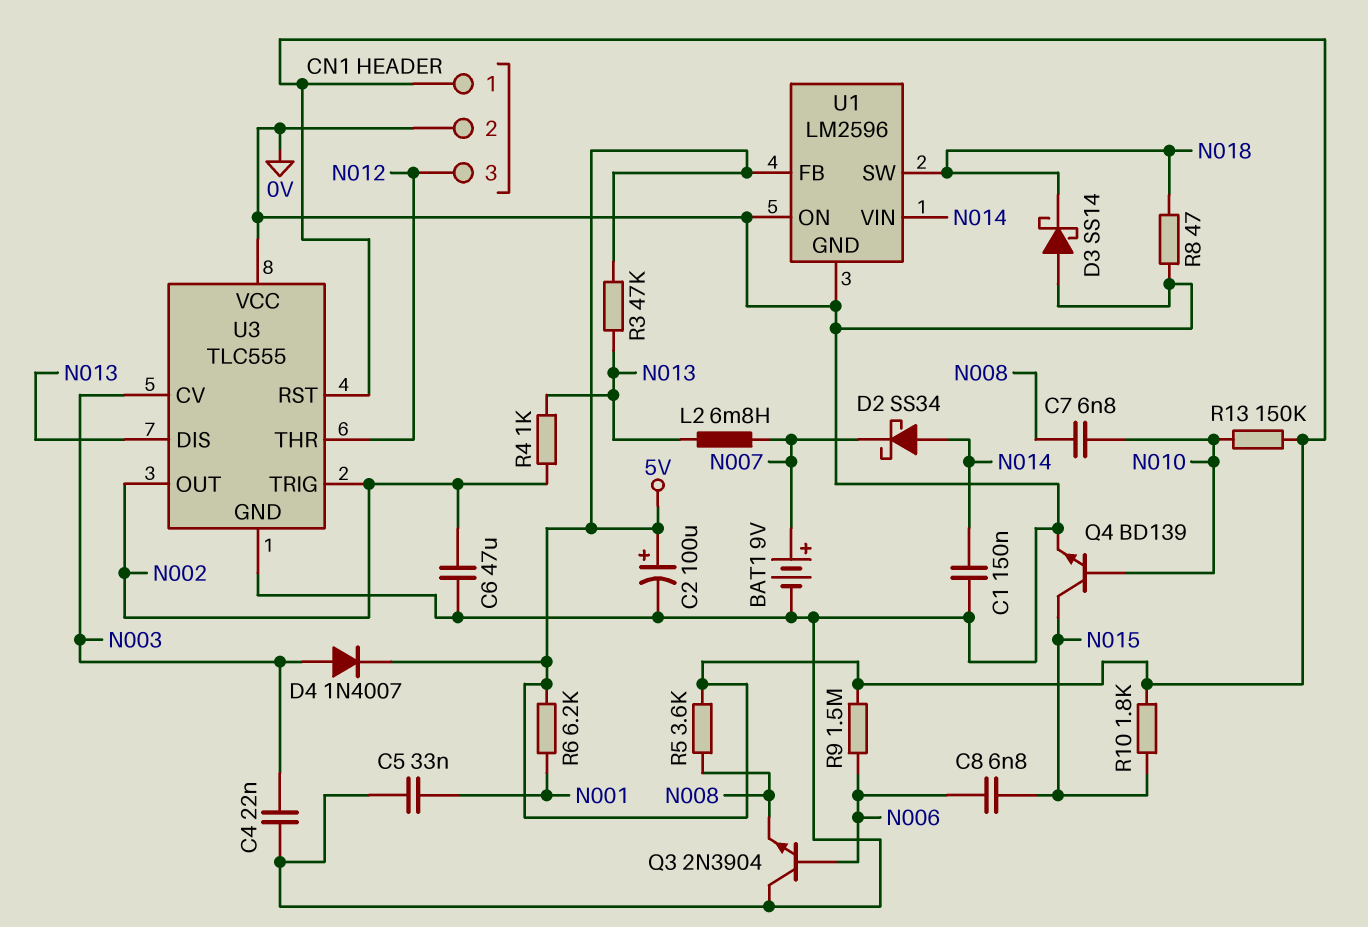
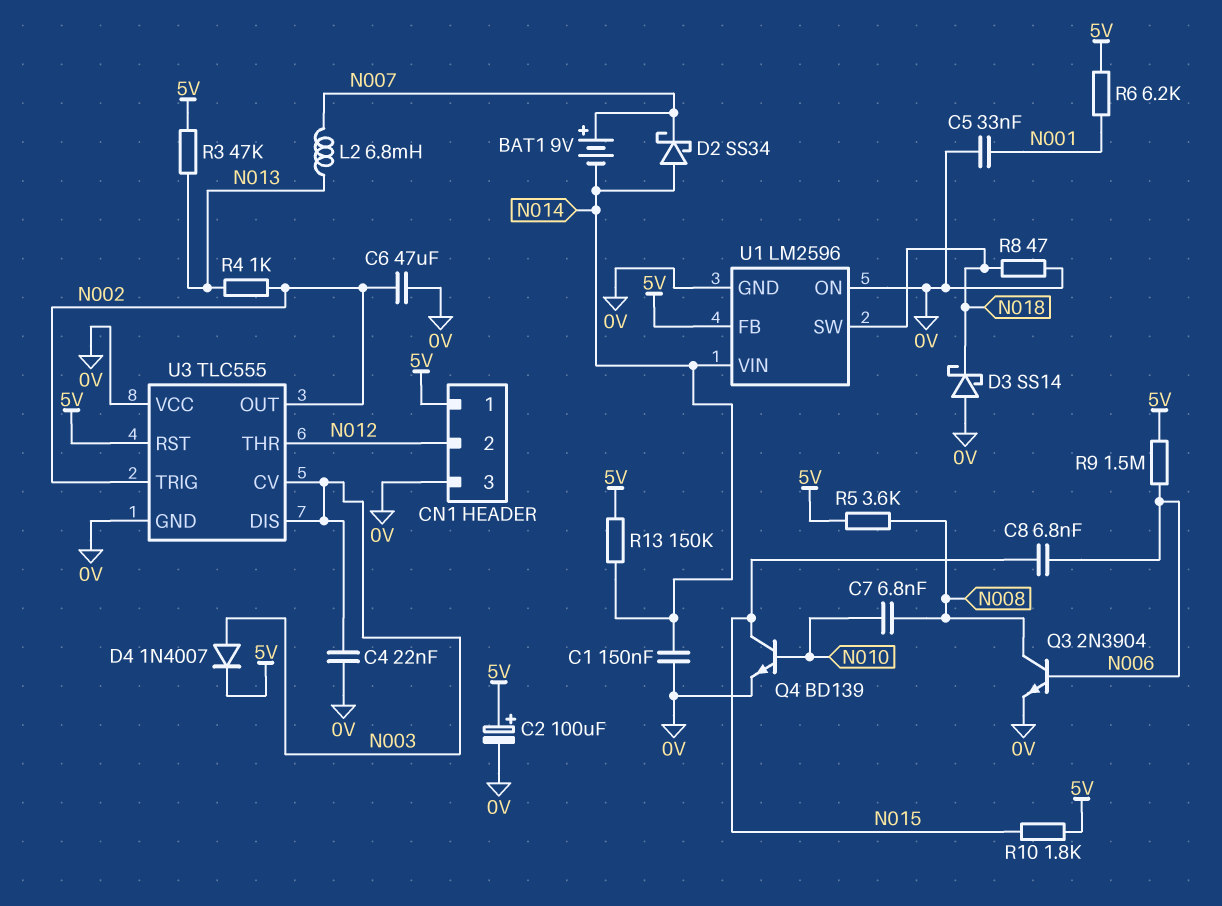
BAT1: 9V (plus N007, minus 0V) -> 9V (plus N007, minus N014)
CN1 pin 2: 0V -> N012
CN1 pin 3: N012 -> 0V
Q3: NPN 2N3904 (B N006, C 0V, E N008) -> NPN 2N3904 (B N006, C N008, E 0V)
R13: 150k (5V, N010) -> 150k (5V, N014)
U3 pin DIS: N013 -> N003

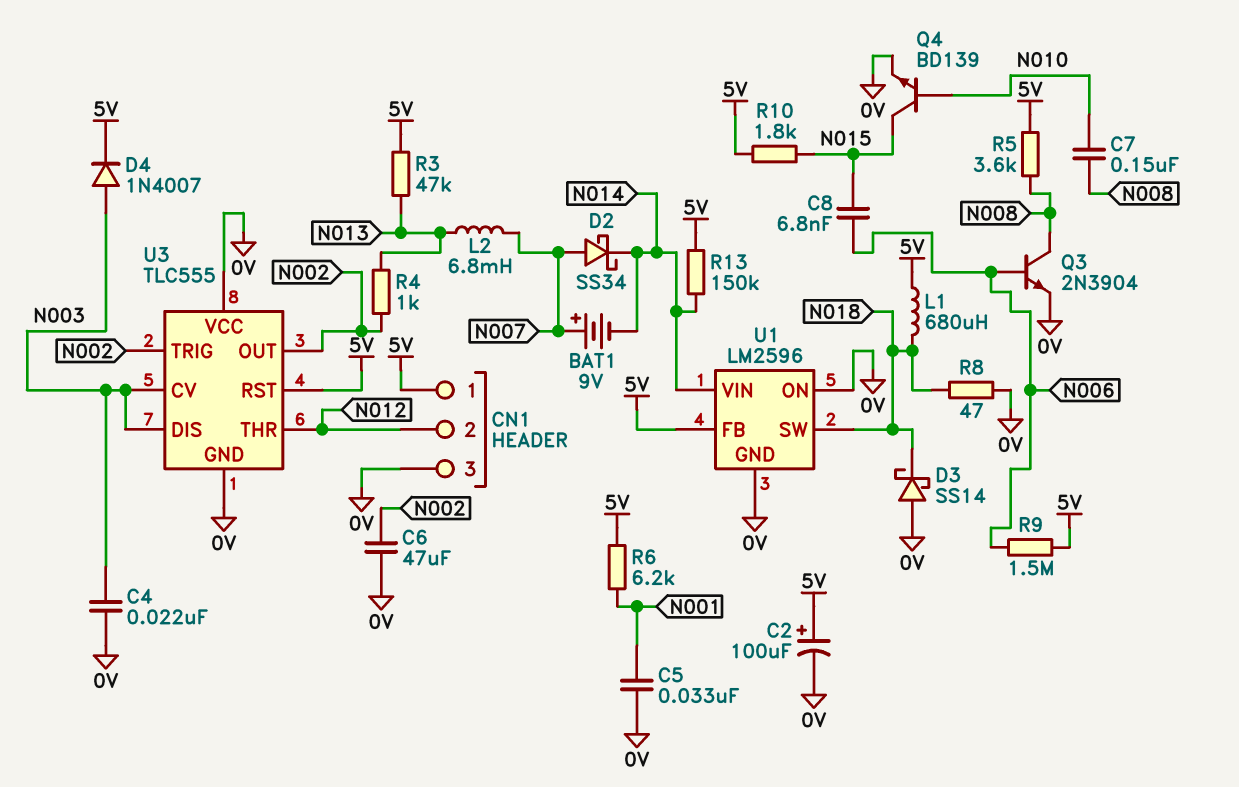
C1: 150nF (0V, N014) -> none
C7: 6.8nF (N008, N010) -> 150nF (N008, N010)
D2: schottky SS34 (A N014, K N007) -> schottky SS34 (A N007, K N014)
L1: none -> 680uH (5V, N018)

